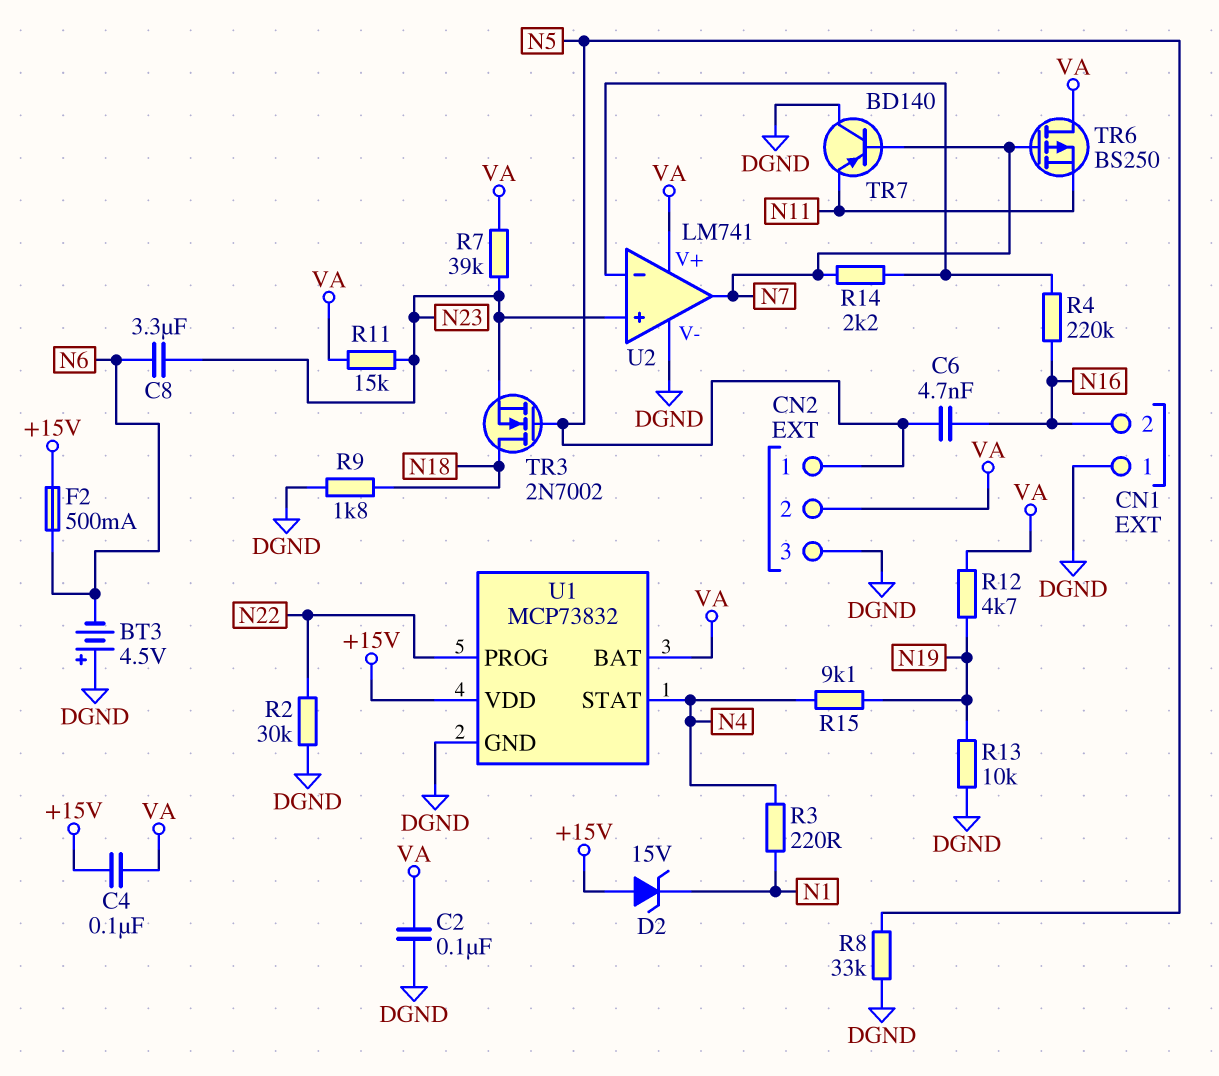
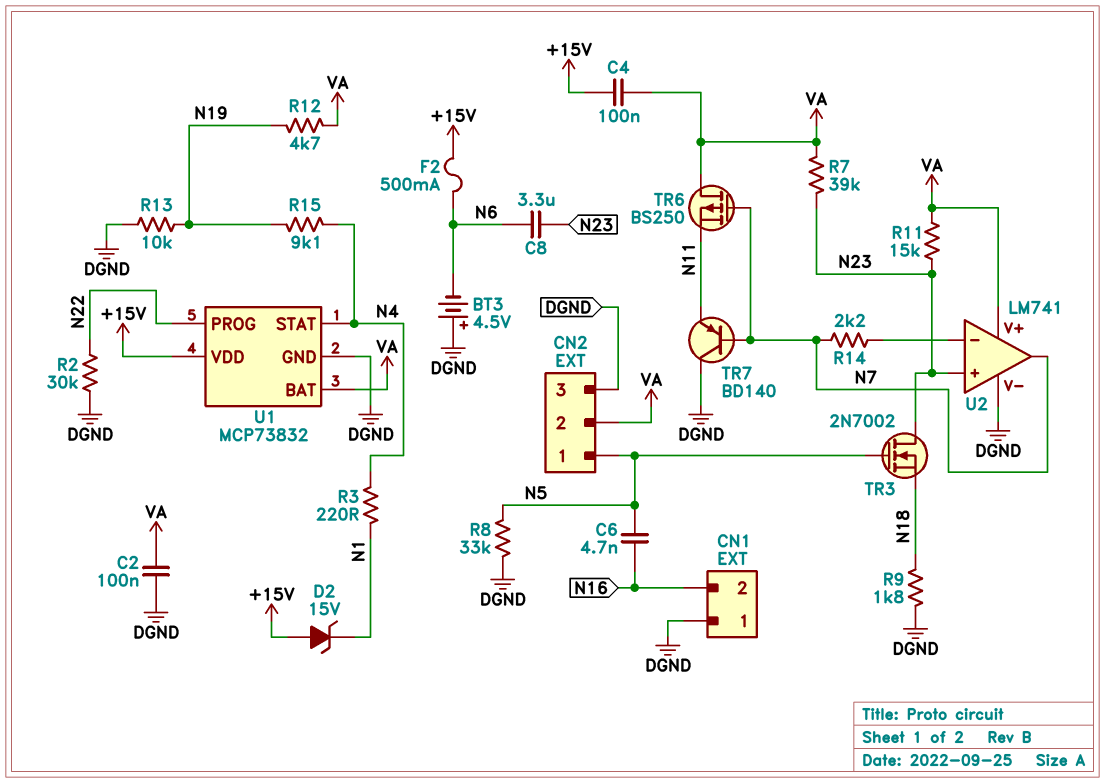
R4: 220k (N16, U2/in-) -> none
TR3: NMOS 2N7002 (G N5, D N18, S N23) -> NMOS 2N7002 (G N5, D N23, S N18)

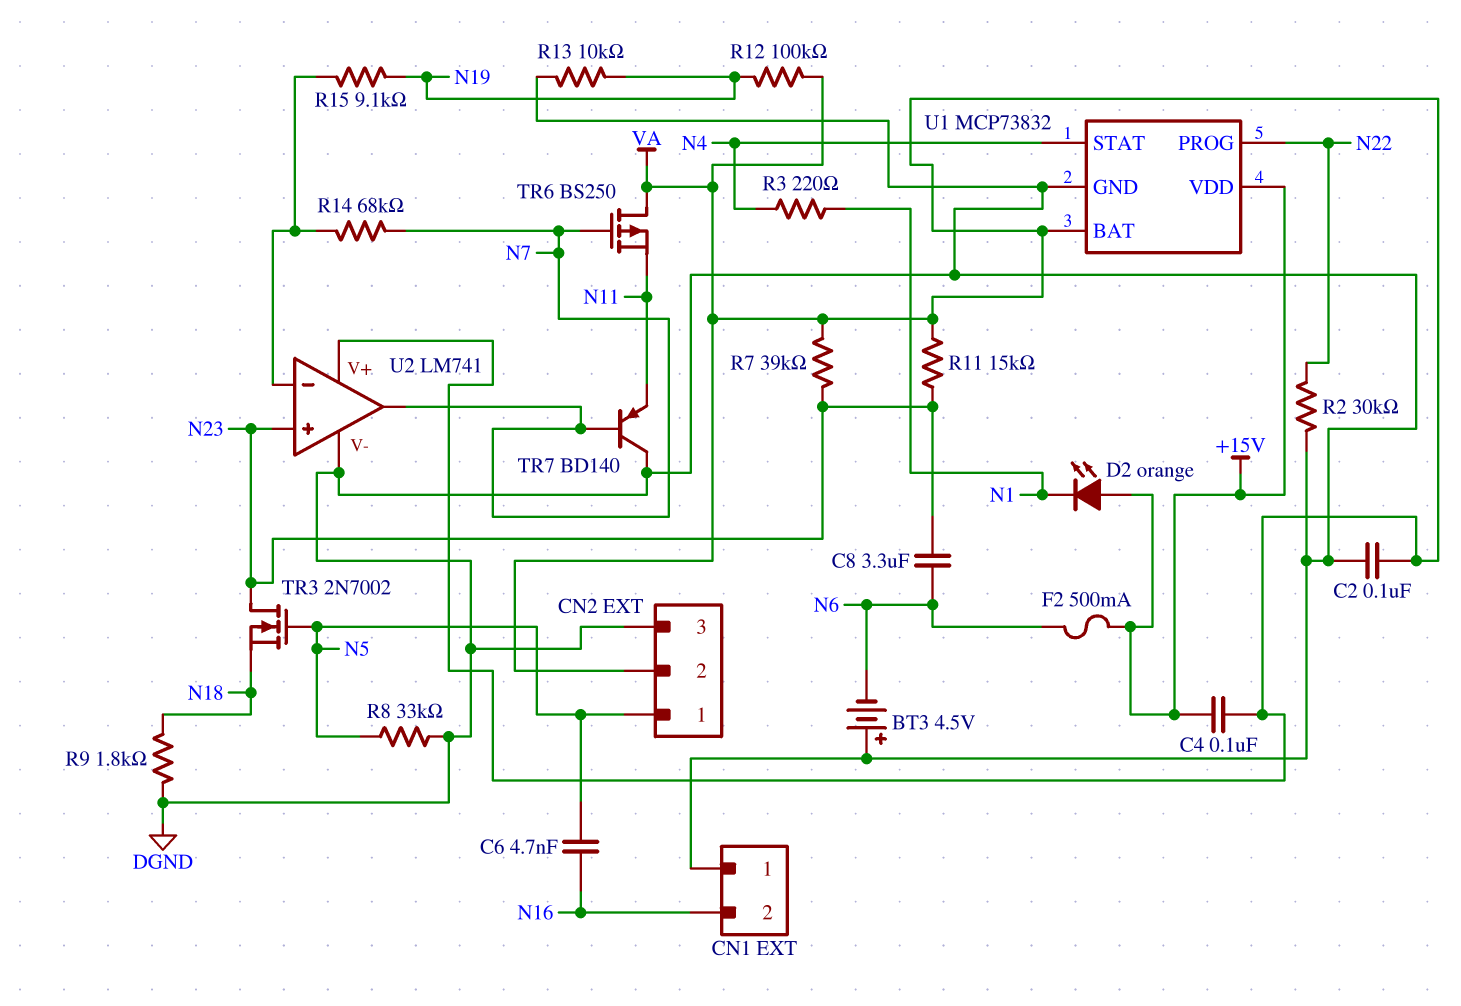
D2: zener 15V (A +15V, K N1) -> LED orange (A +15V, K N1)
R12: 4.7k (N19, VA) -> 100k (N19, VA)
R14: 2.2k (N7, U2/in-) -> 68k (N7, U2/in-)
R15: 9.1k (N4, N19) -> 9.1k (N19, U2/in-)

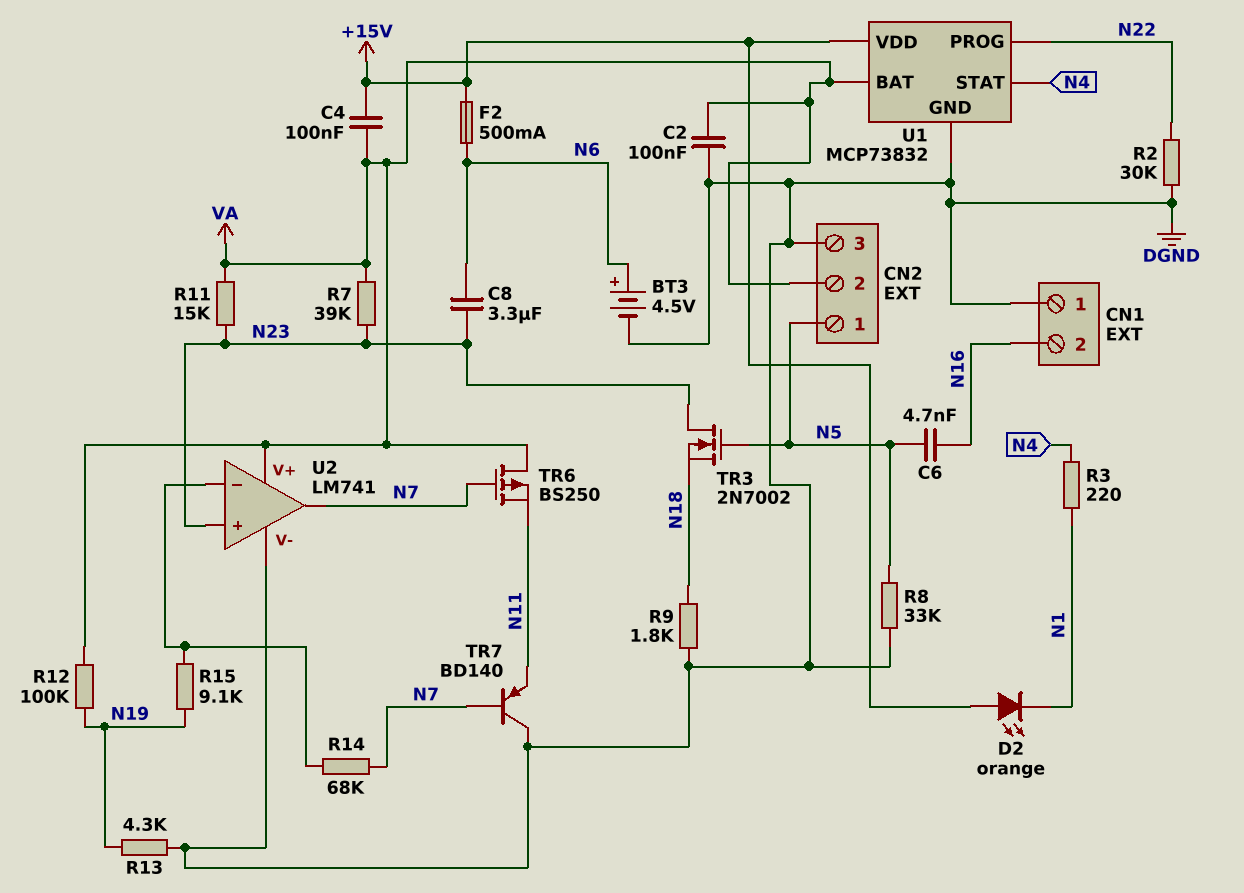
BT3: 4.5V (plus DGND, minus N6) -> 4.5V (plus N6, minus DGND)
R13: 10k (DGND, N19) -> 4.3k (DGND, N19)

